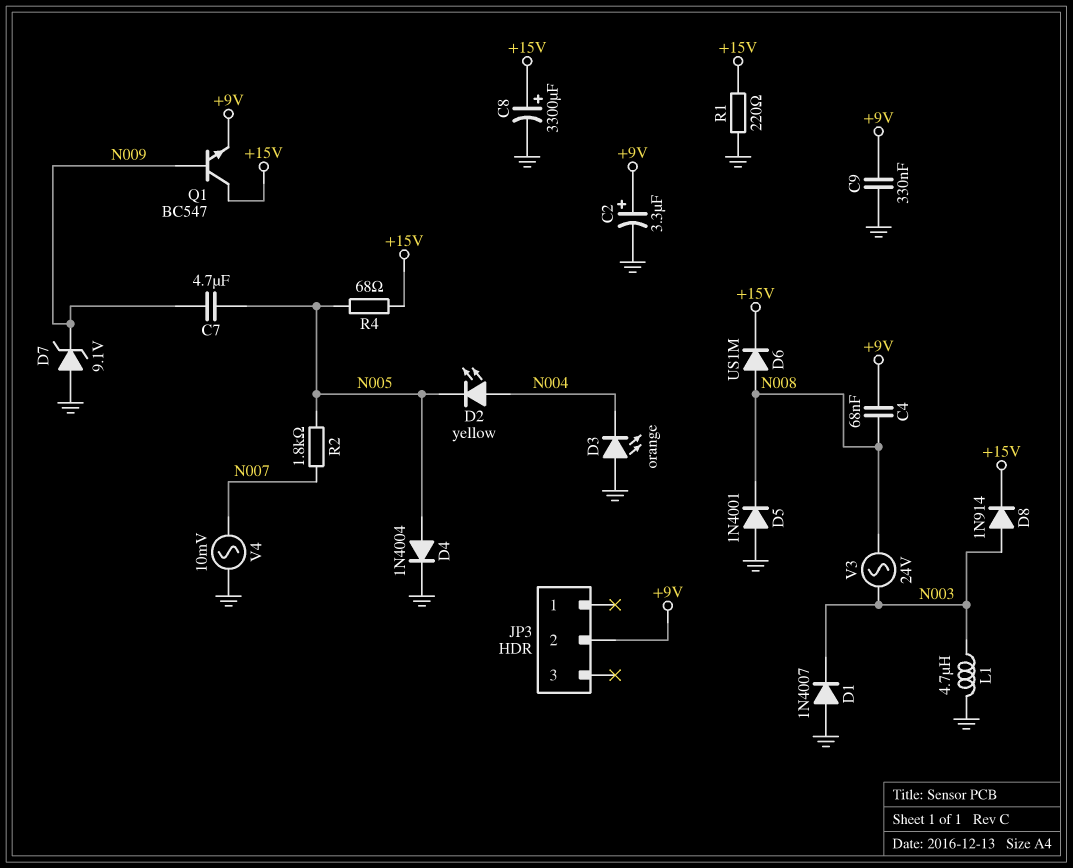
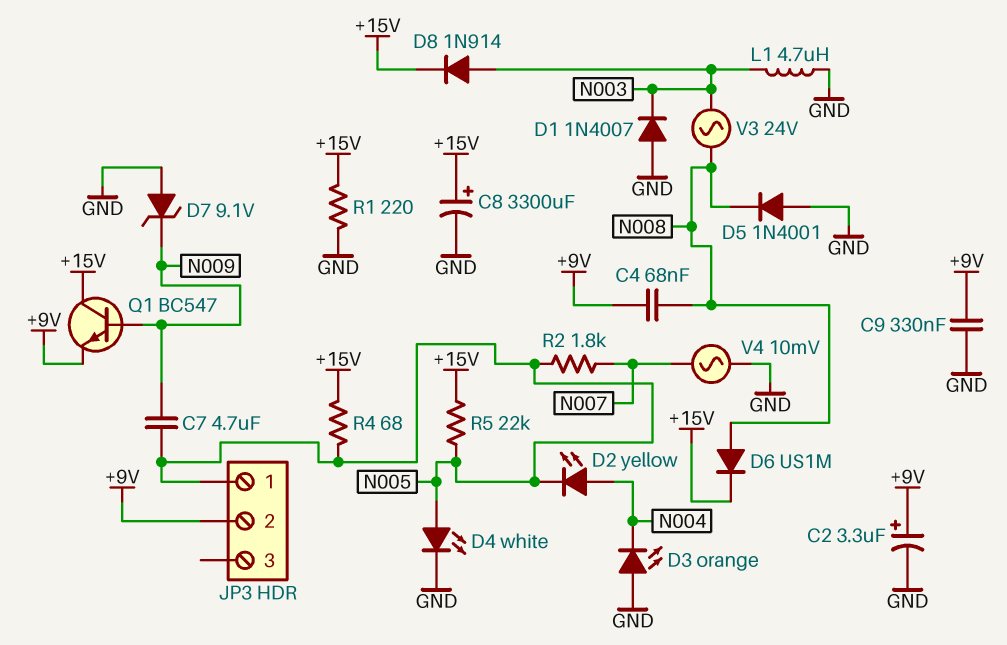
D4: diode 1N4004 (A N005, K GND) -> LED white (A N005, K GND)
JP3 pin 1: none -> N005
R5: none -> 22k (+15V, N005)

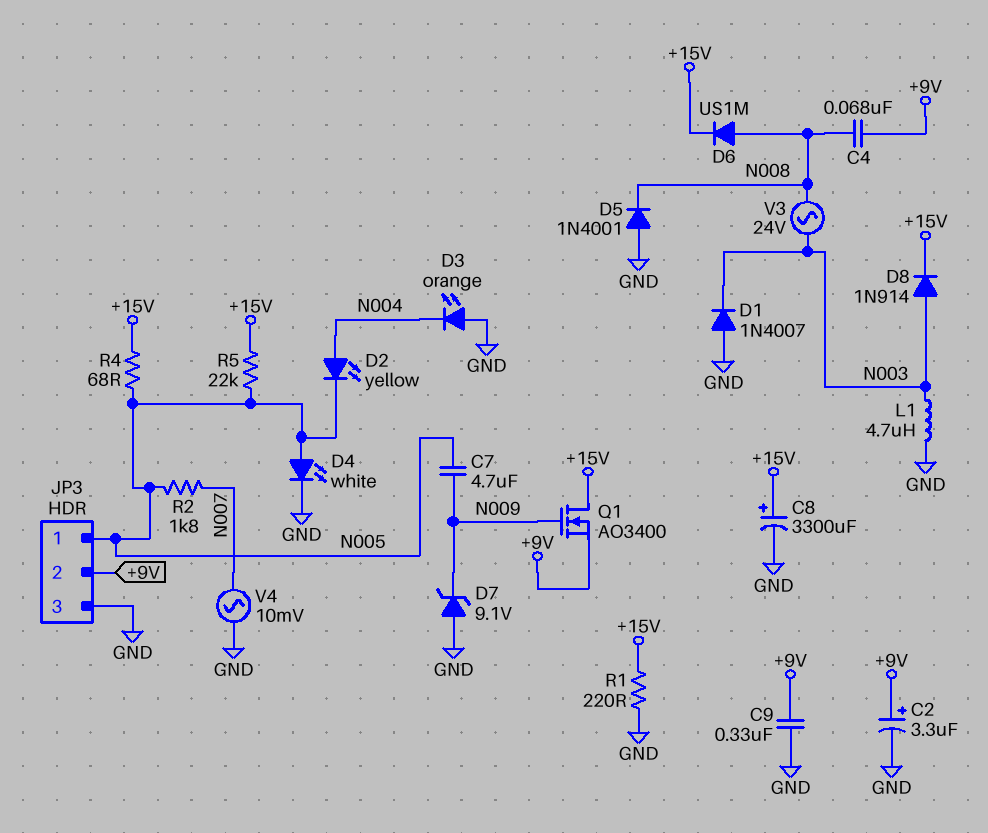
JP3 pin 3: none -> GND
Q1: NPN BC547 (B N009, C +15V, E +9V) -> NMOS AO3400 (G N009, D +15V, S +9V)

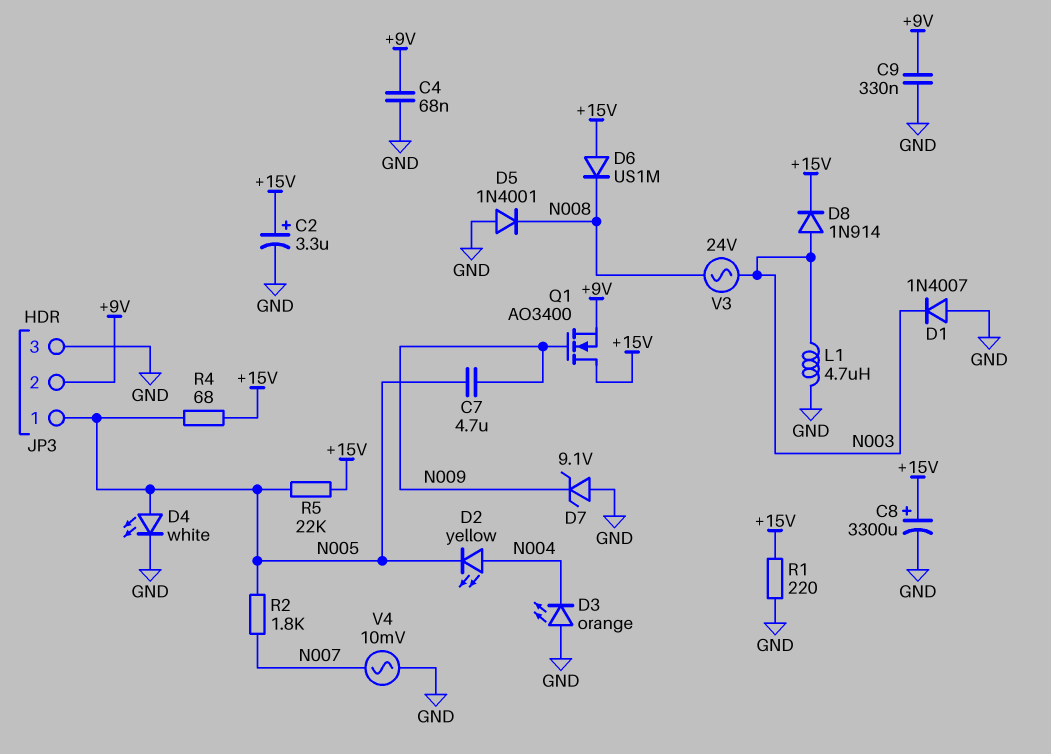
C2: 3.3uF (plus +9V, minus GND) -> 3.3uF (plus +15V, minus GND)
C4: 68nF (+9V, N008) -> 68nF (+9V, GND)
D6: diode US1M (A N008, K +15V) -> diode US1M (A +15V, K N008)

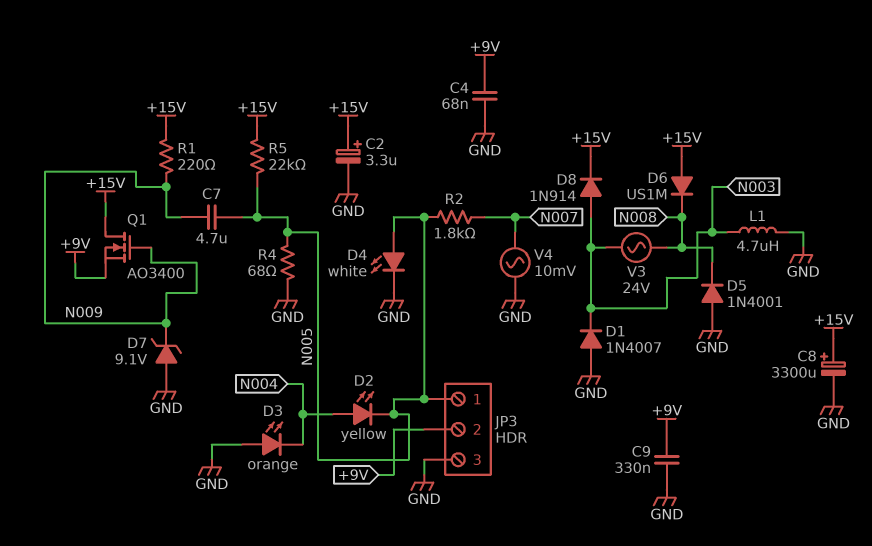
R1: 220 (+15V, GND) -> 220 (+15V, N009)
R4: 68 (+15V, N005) -> 68 (GND, N005)

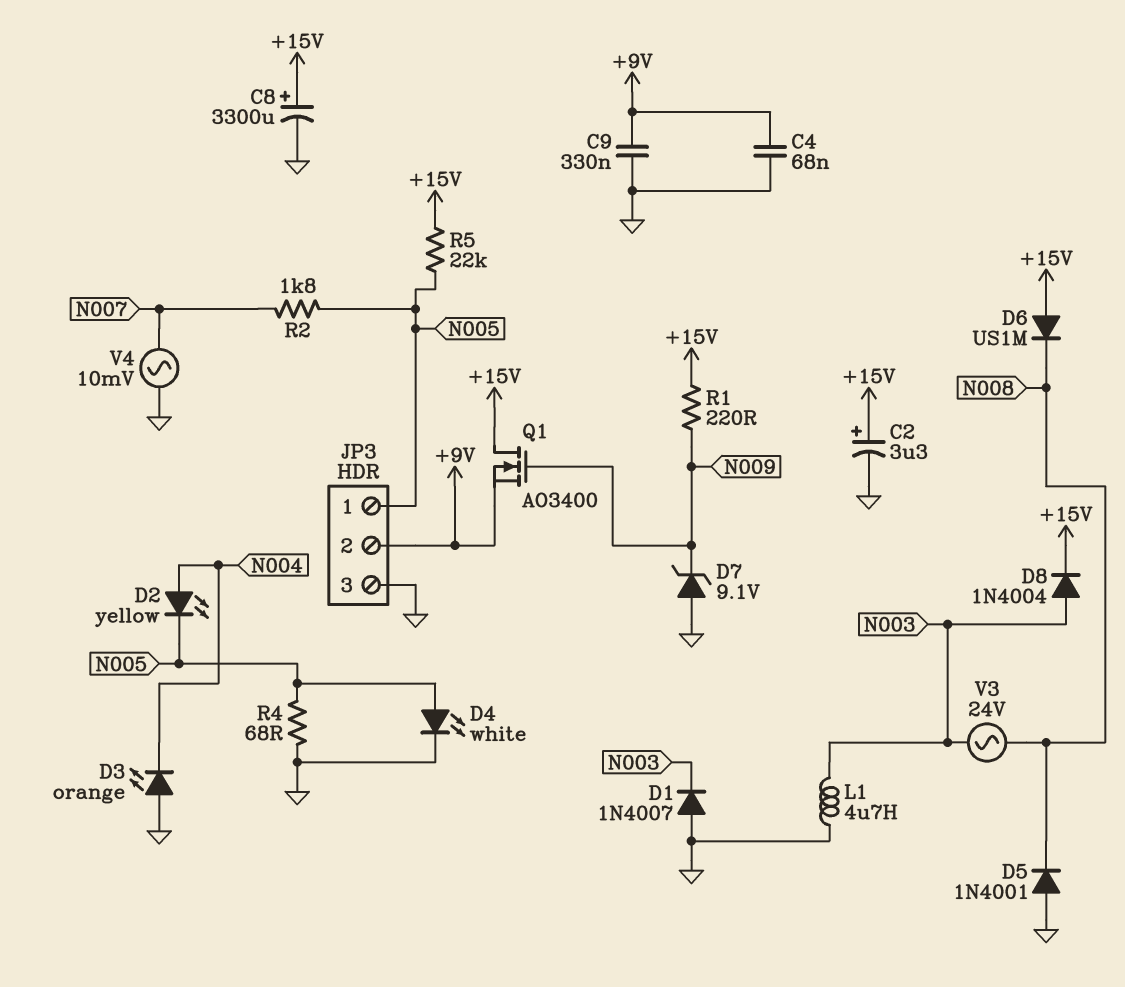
C7: 4.7uF (N005, N009) -> none
D8: diode 1N914 (A N003, K +15V) -> diode 1N4004 (A N003, K +15V)

